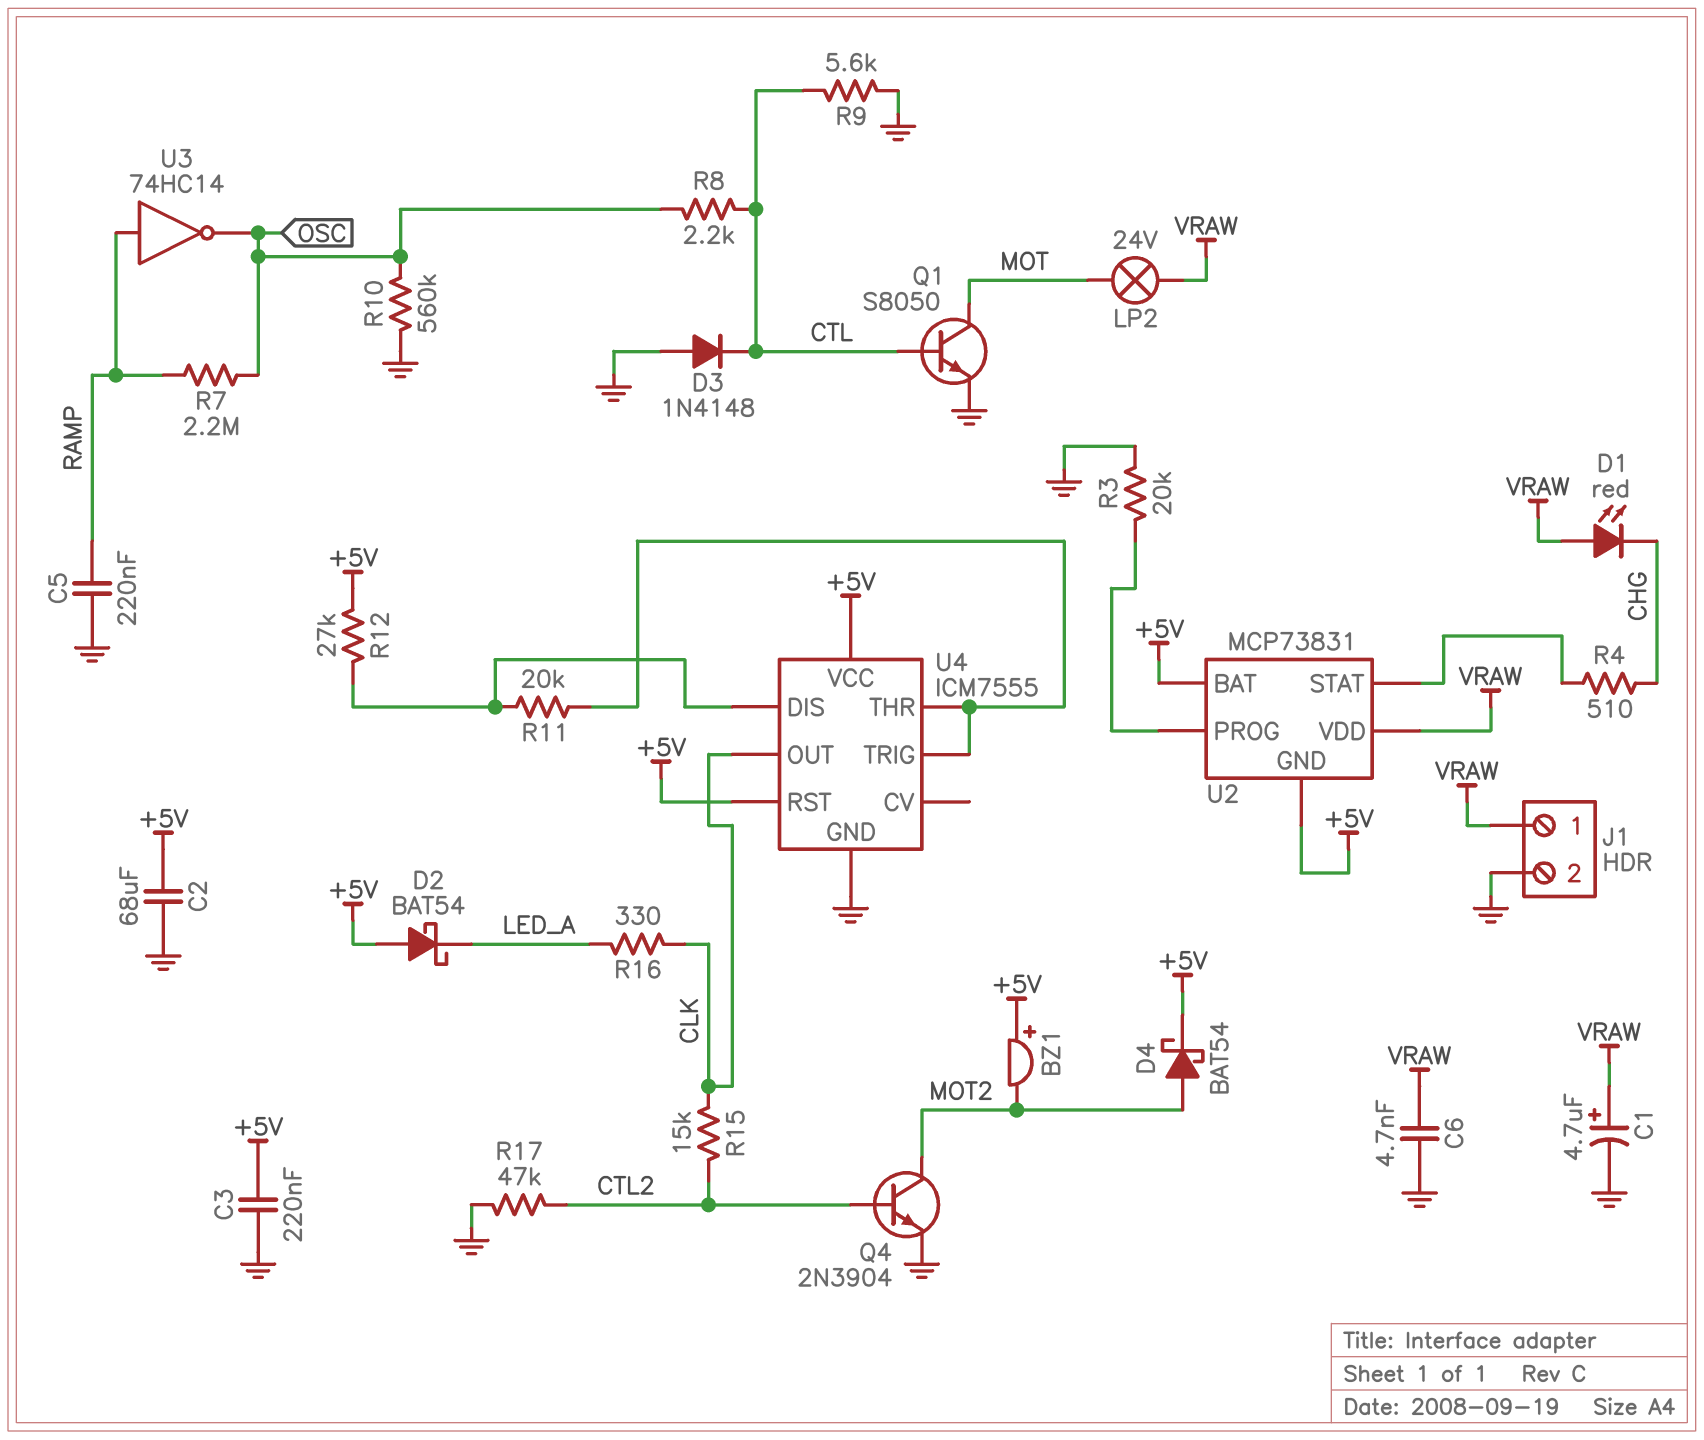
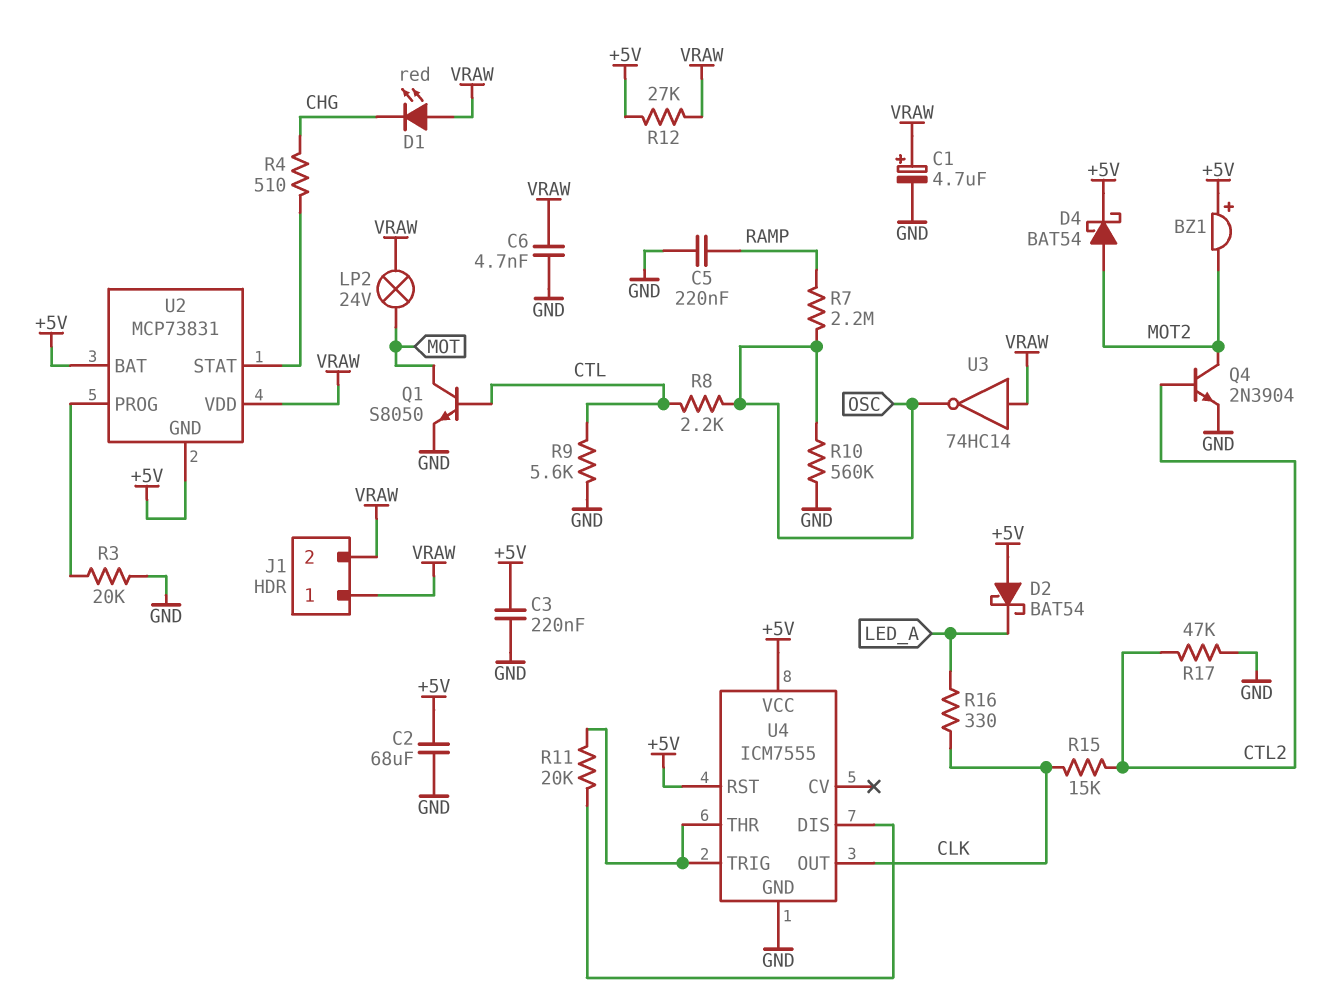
D3: diode 1N4148 (A GND, K CTL) -> none
J1 pin 2: GND -> VRAW
R12: 27k (+5V, U4/DIS) -> 27k (+5V, VRAW)
U3: NOT 74HC14 (in RAMP, out OSC) -> NOT 74HC14 (in VRAW, out OSC)

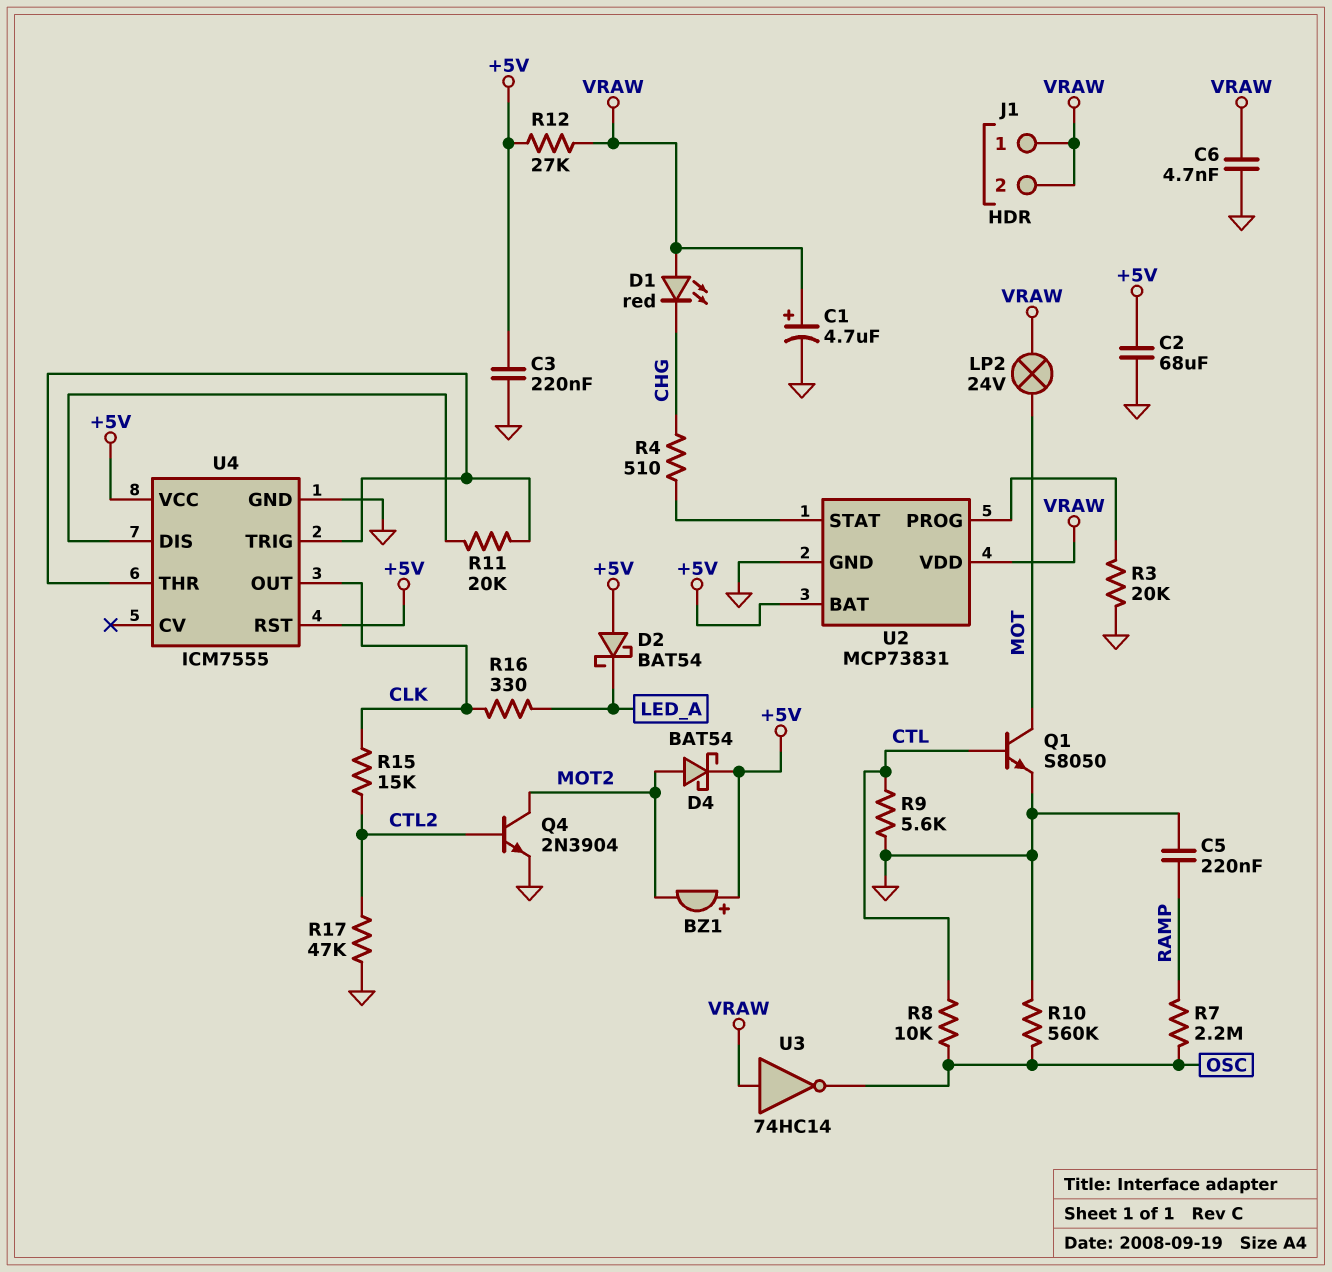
R8: 2.2k (CTL, OSC) -> 10k (CTL, OSC)
U2 pin GND: +5V -> GND

